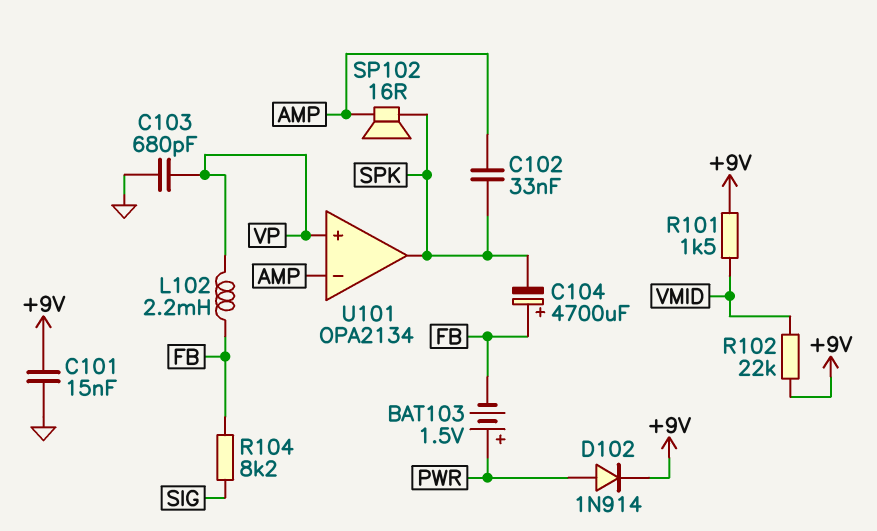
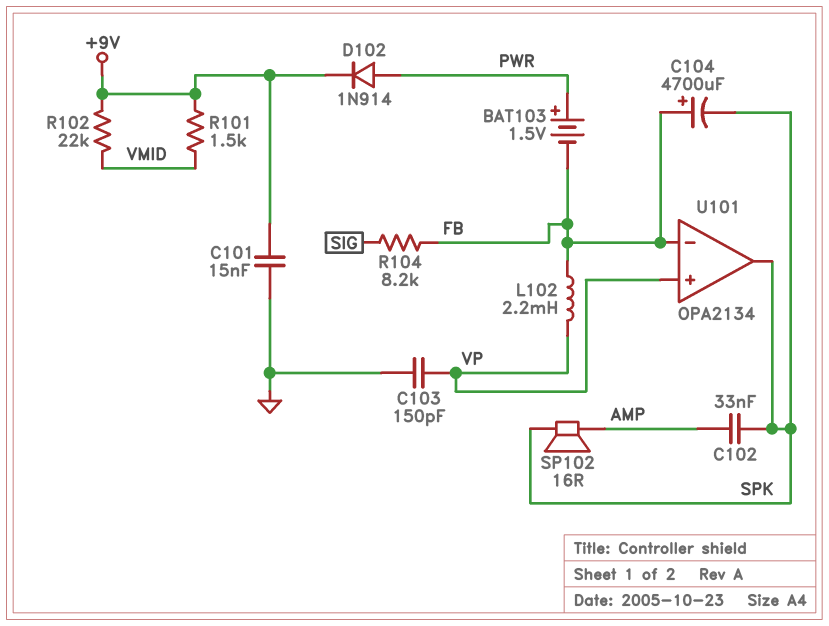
C103: 680pF (GND, VP) -> 150pF (GND, VP)
U101 pin in-: AMP -> FB

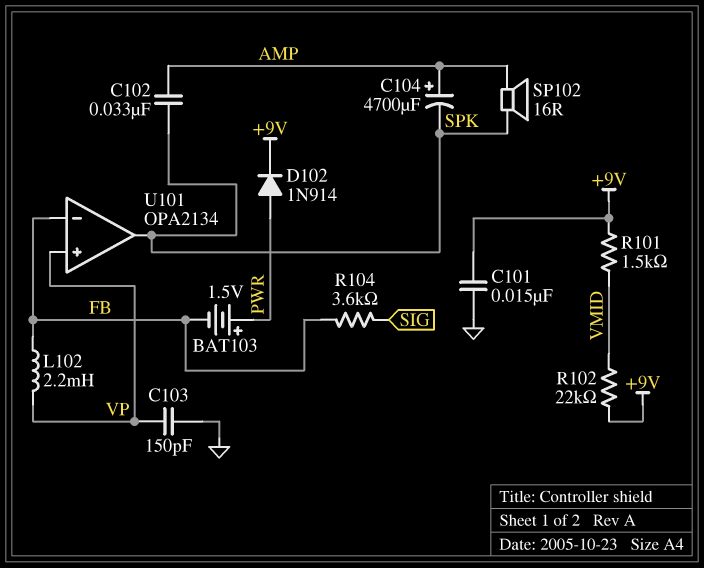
C104: 4700uF (plus FB, minus SPK) -> 4700uF (plus AMP, minus SPK)
R104: 8.2k (FB, SIG) -> 3.6k (FB, SIG)

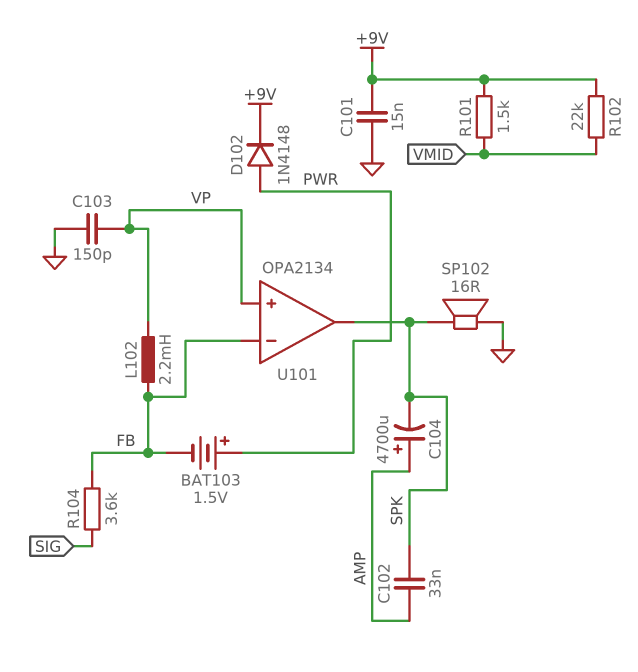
D102: diode 1N914 (A PWR, K +9V) -> diode 1N4148 (A PWR, K +9V)
SP102: speaker 16R (AMP, SPK) -> speaker 16R (GND, SPK)

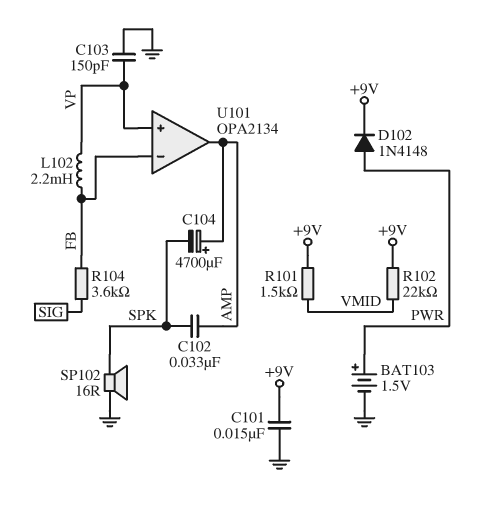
BAT103: 1.5V (plus PWR, minus FB) -> 1.5V (plus PWR, minus GND)
U101 pin out: SPK -> AMP

